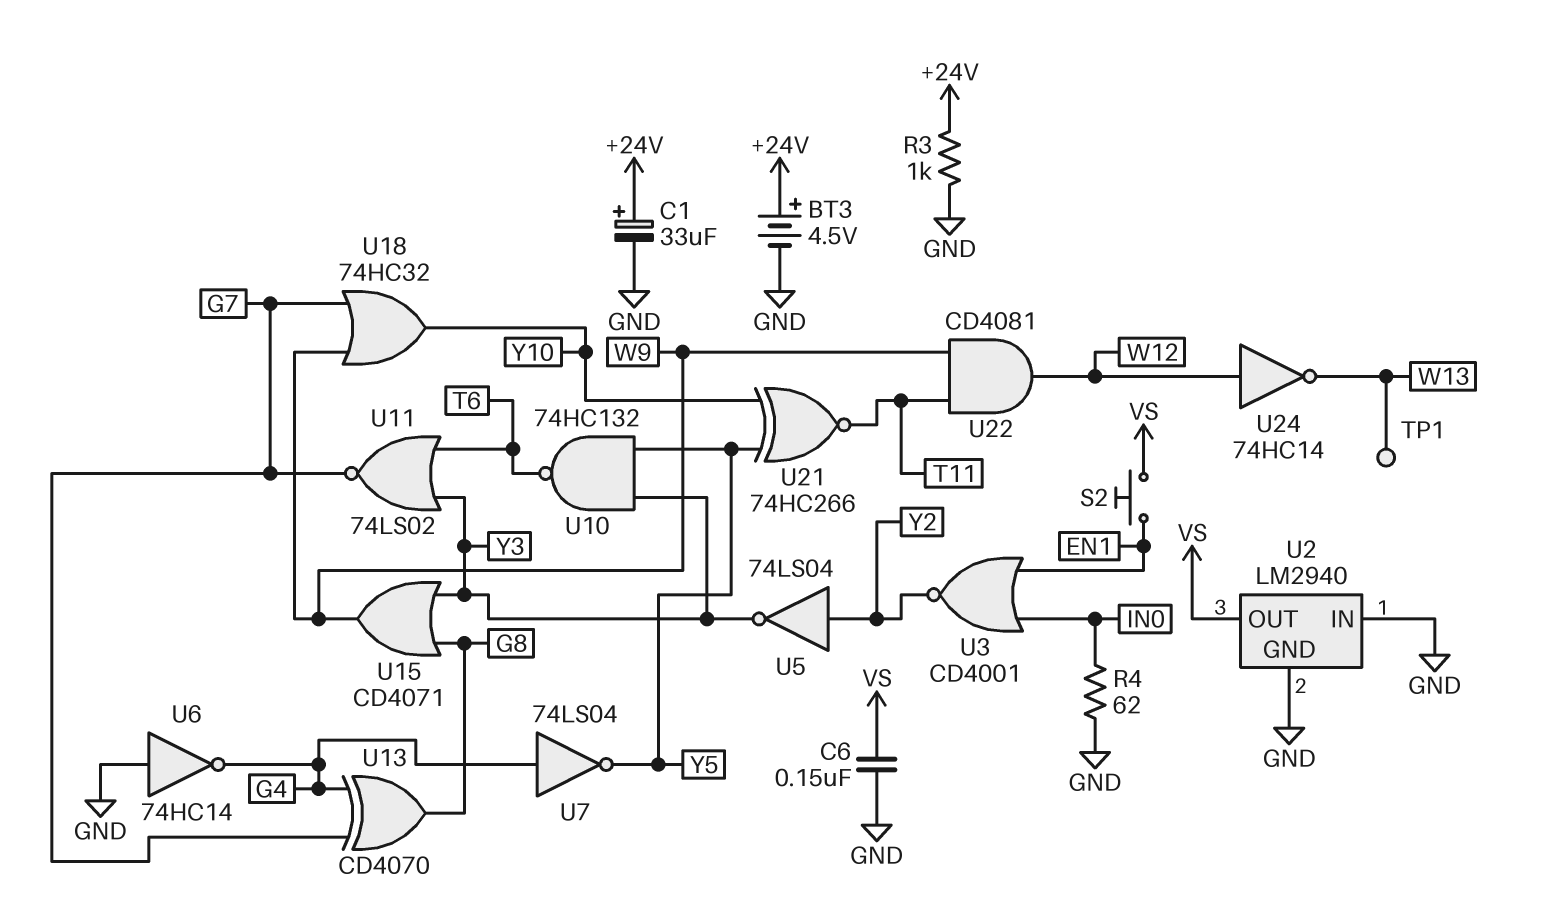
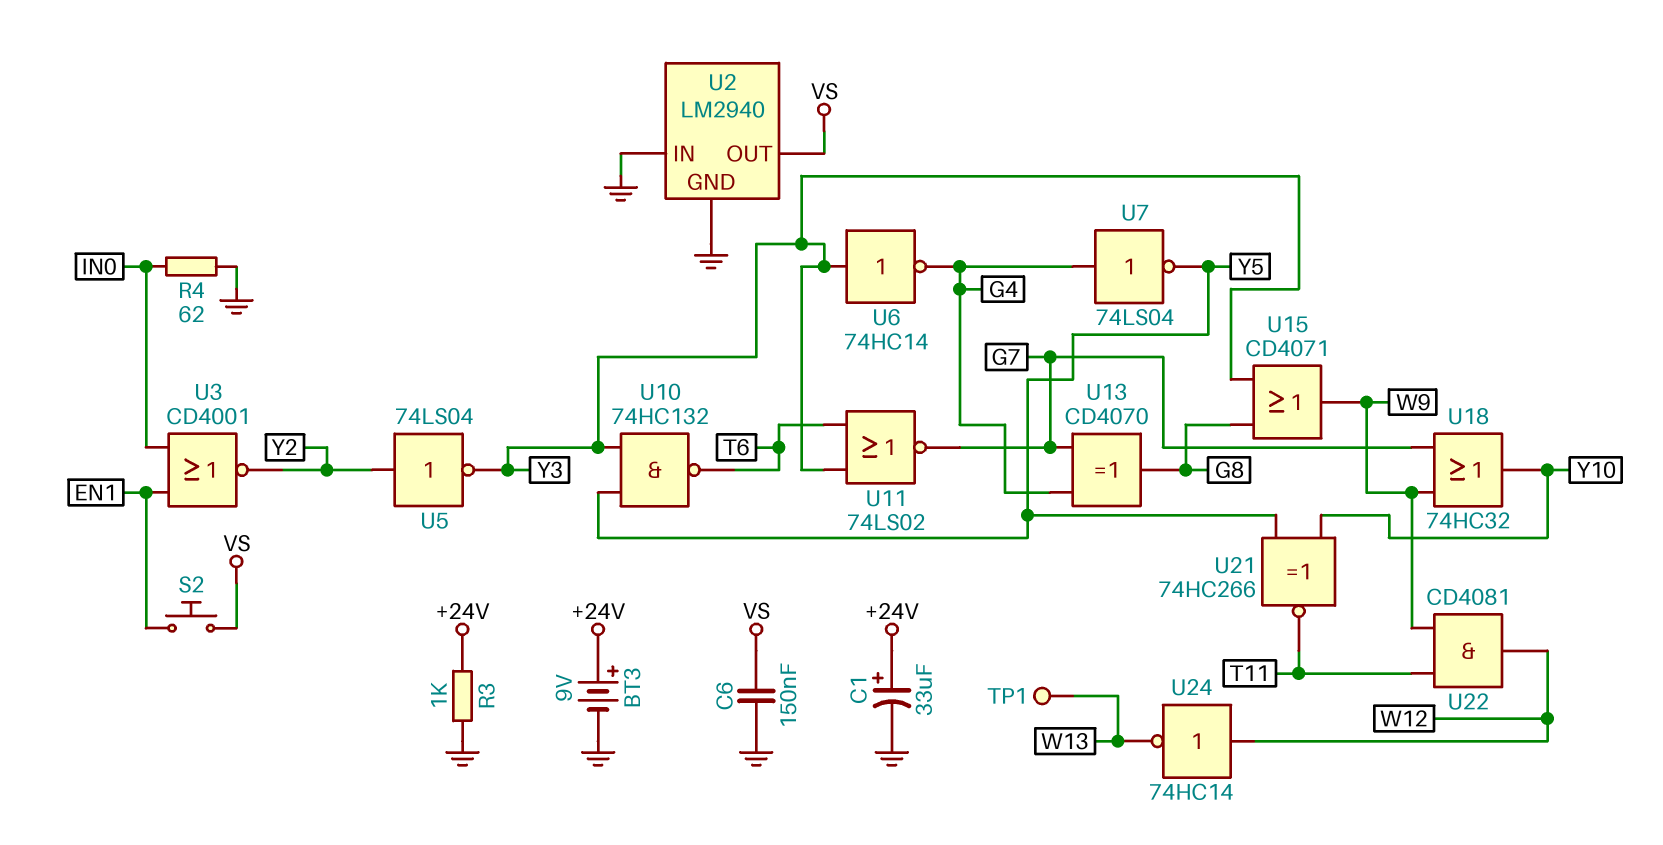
BT3: 4.5V (plus +24V, minus GND) -> 9V (plus +24V, minus GND)
U6: NOT 74HC14 (in GND, out G4) -> NOT 74HC14 (in Y3, out G4)

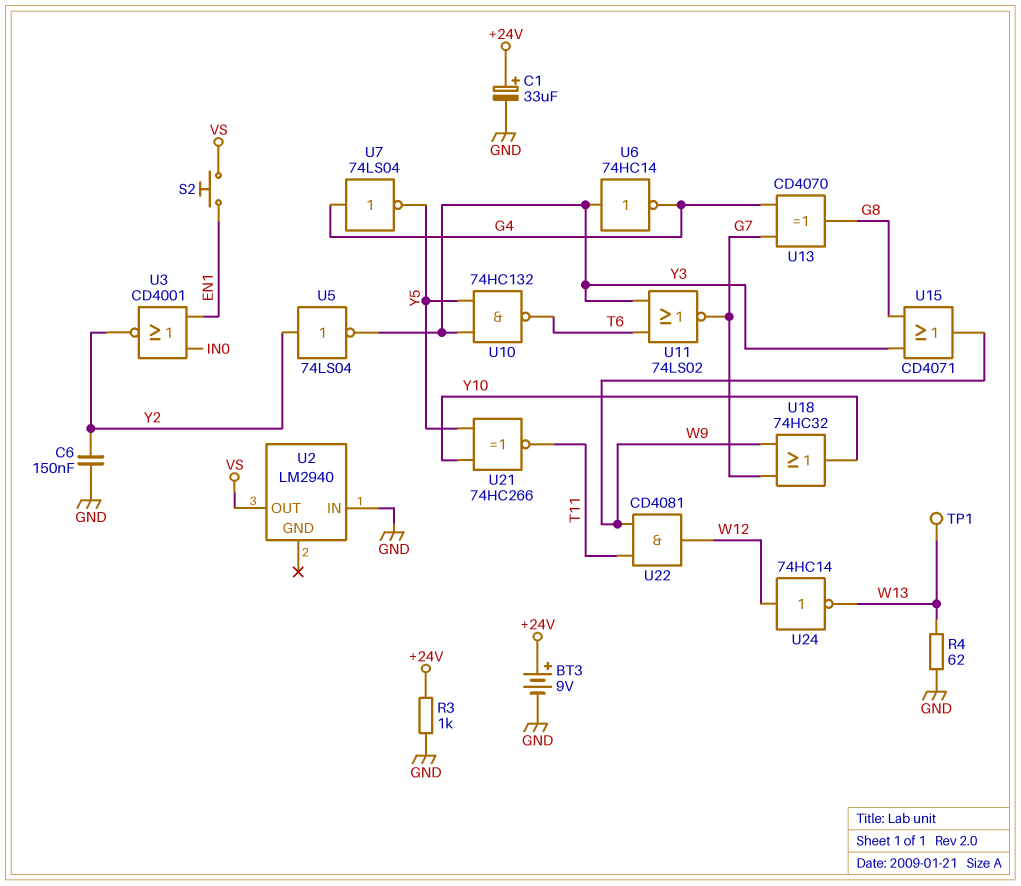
C6: 150nF (GND, VS) -> 150nF (GND, Y2)
R4: 62 (GND, IN0) -> 62 (GND, W13)
U2 pin GND: GND -> none

